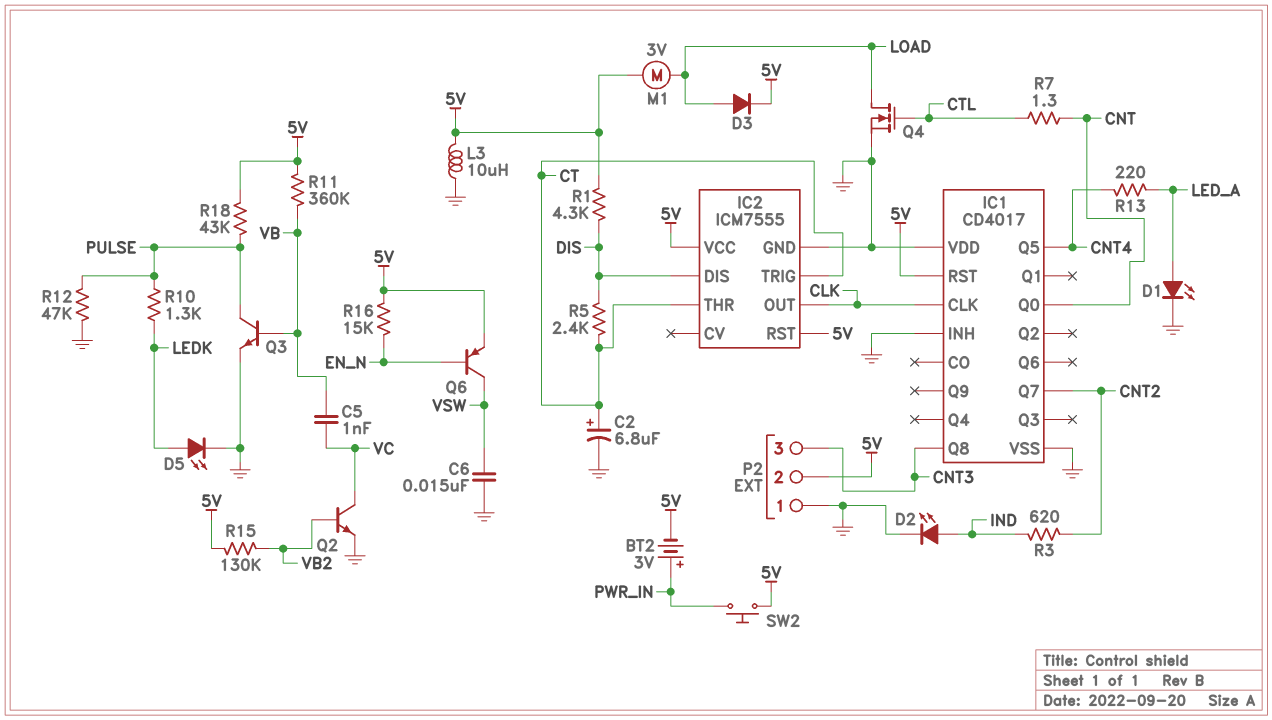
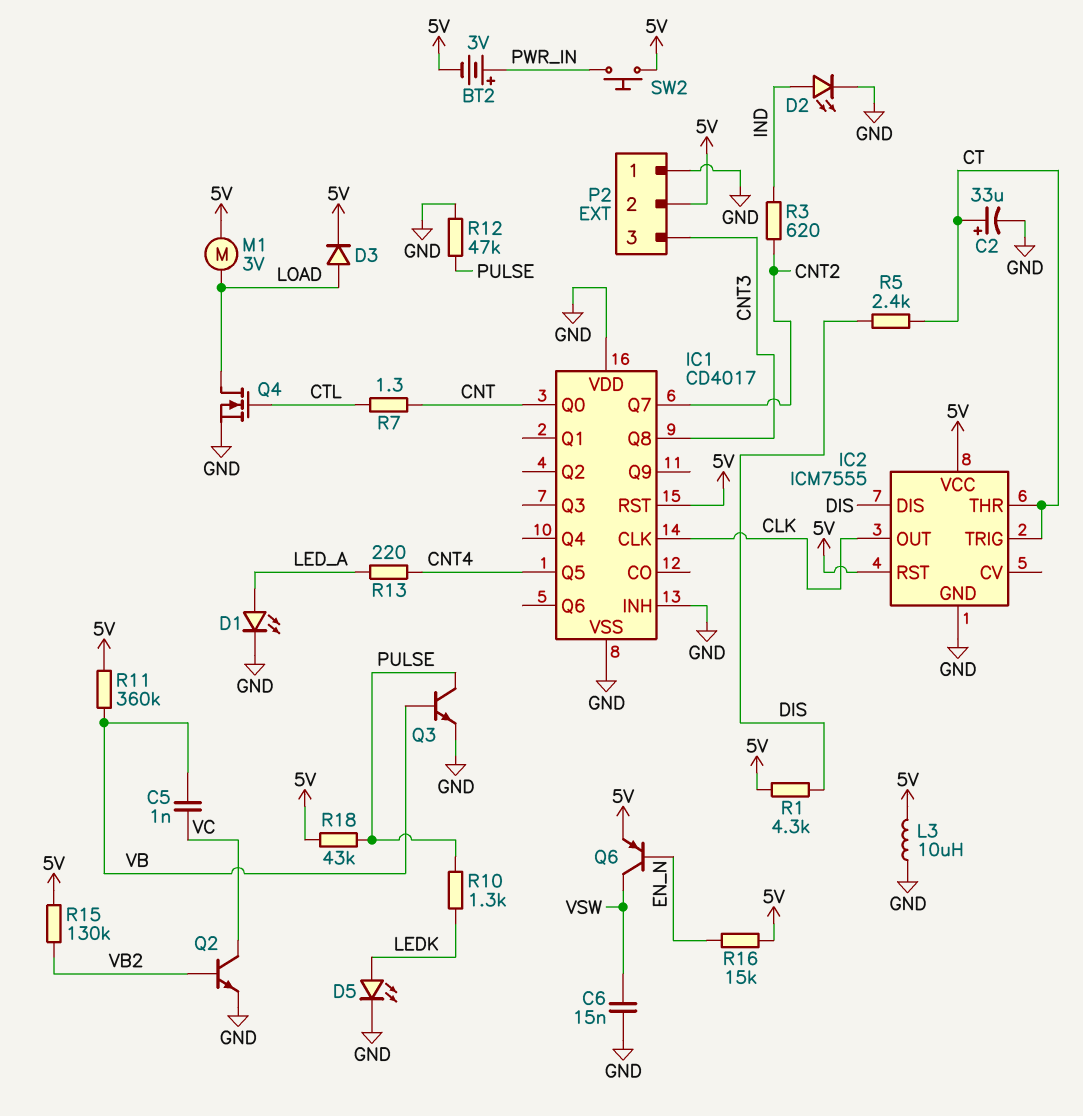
C2: 6.8uF (plus CT, minus GND) -> 33uF (plus CT, minus GND)

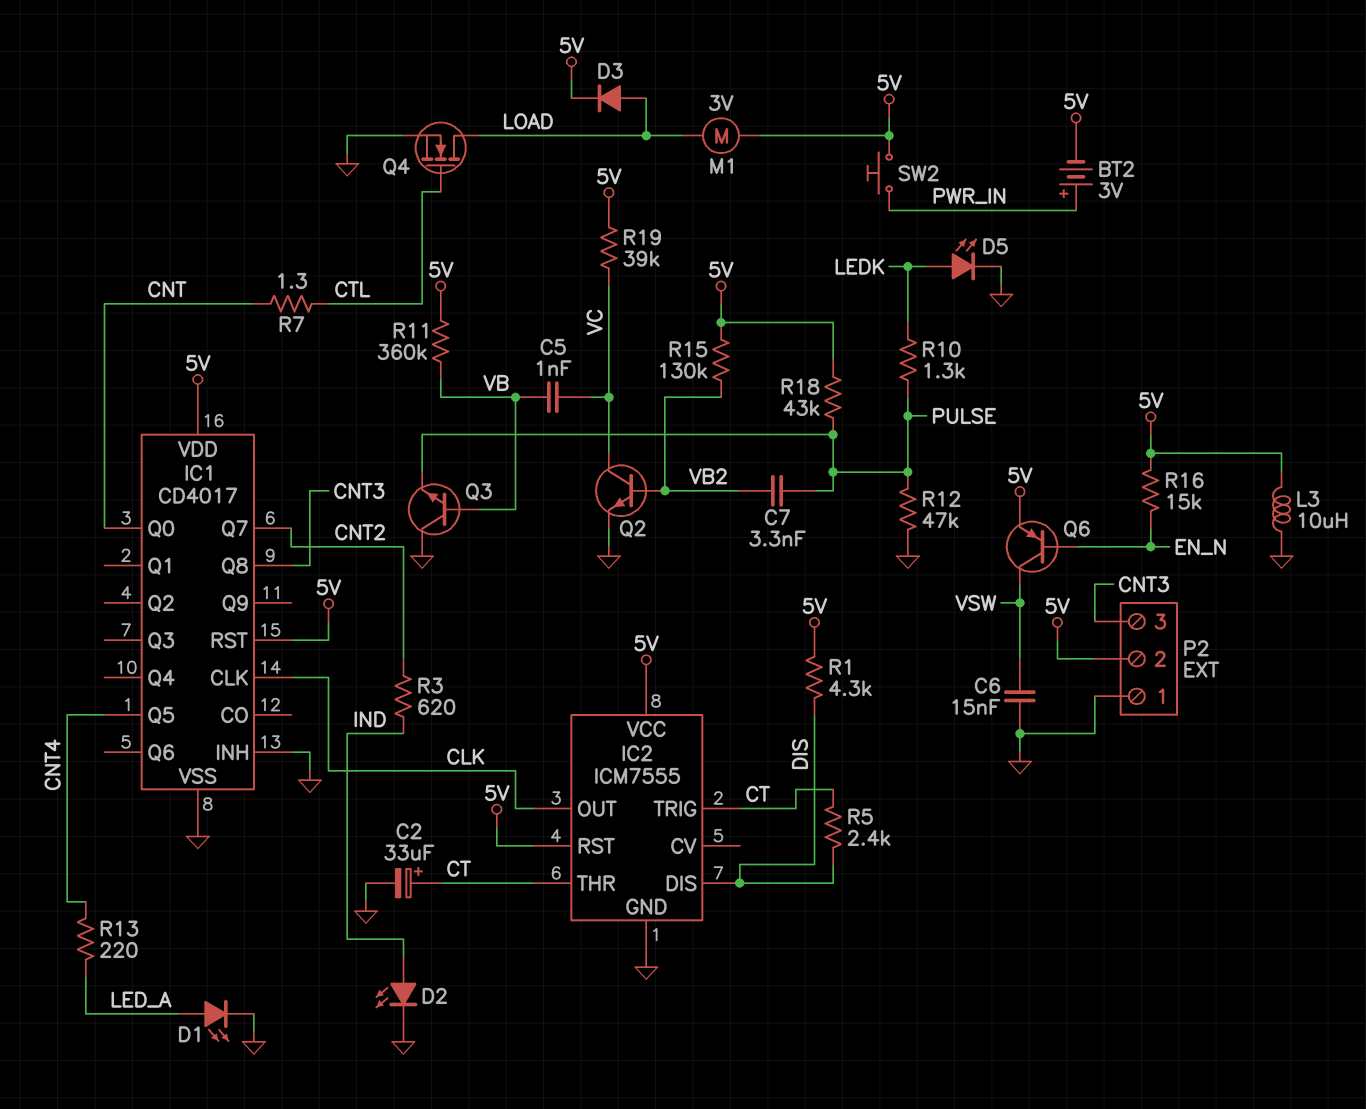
C7: none -> 3.3nF (PULSE, VB2)
IC1 pin VDD: GND -> 5V
Q3: NPN (B VB, C PULSE, E GND) -> NPN (B VB, C GND, E PULSE)
R19: none -> 39k (5V, VC)

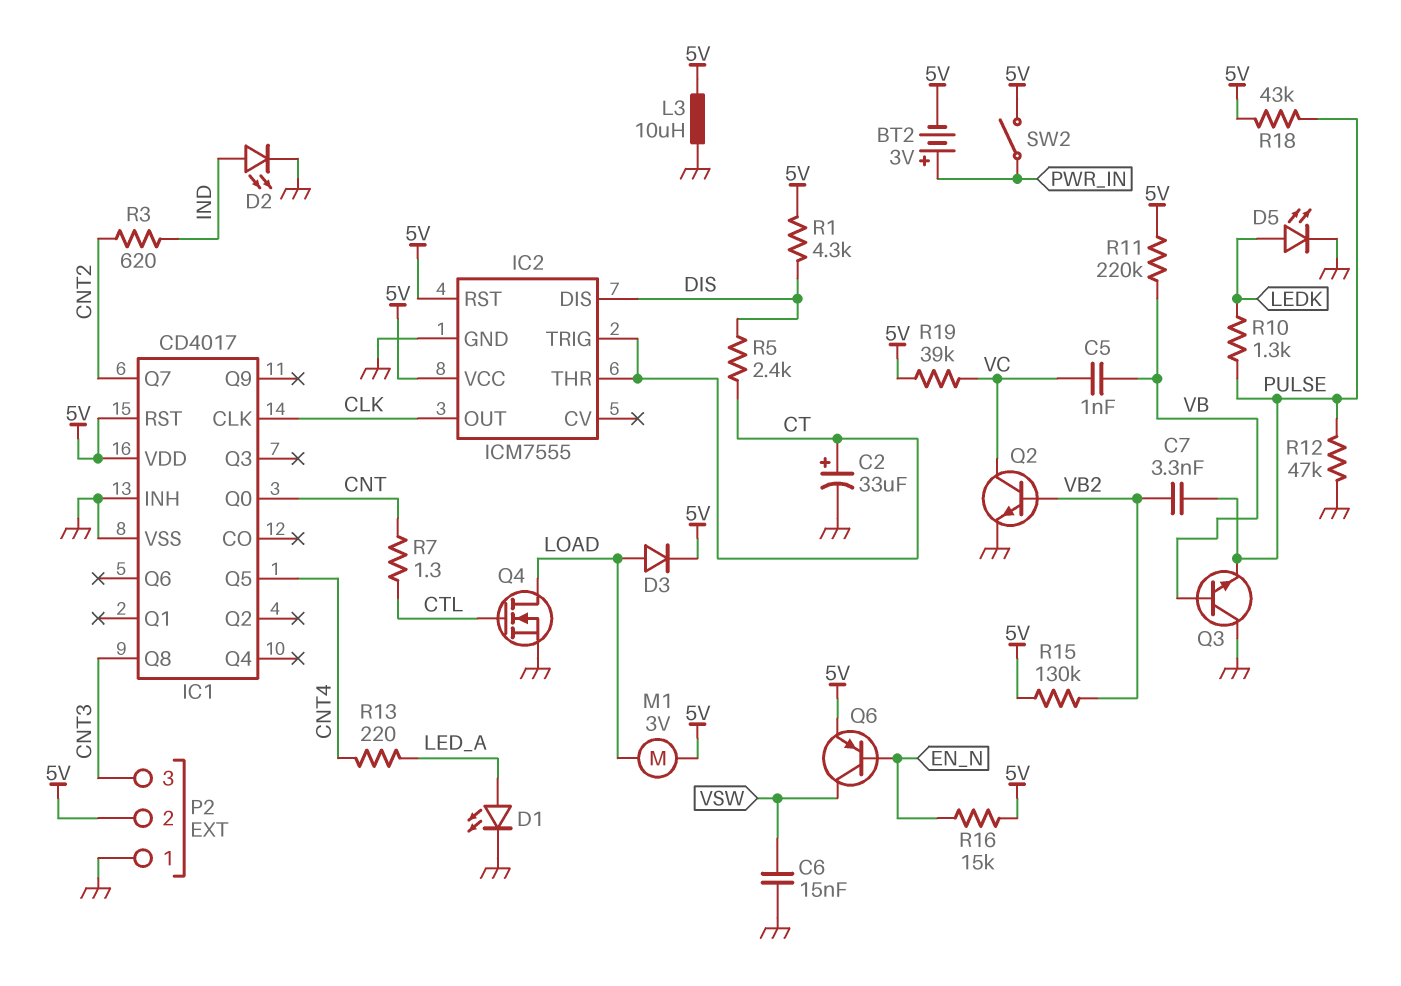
R11: 360k (5V, VB) -> 220k (5V, VB)
SW2: button (5V, PWR_IN) -> switch (5V, PWR_IN)

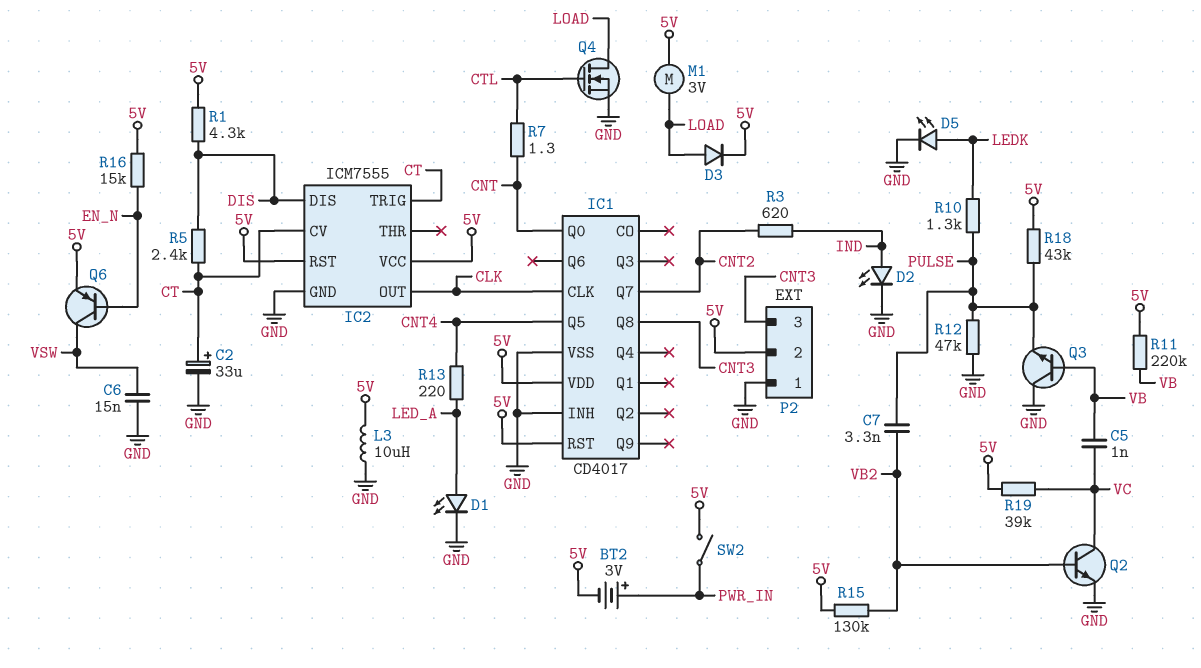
IC2 pin CV: none -> CT
IC2 pin THR: CT -> none

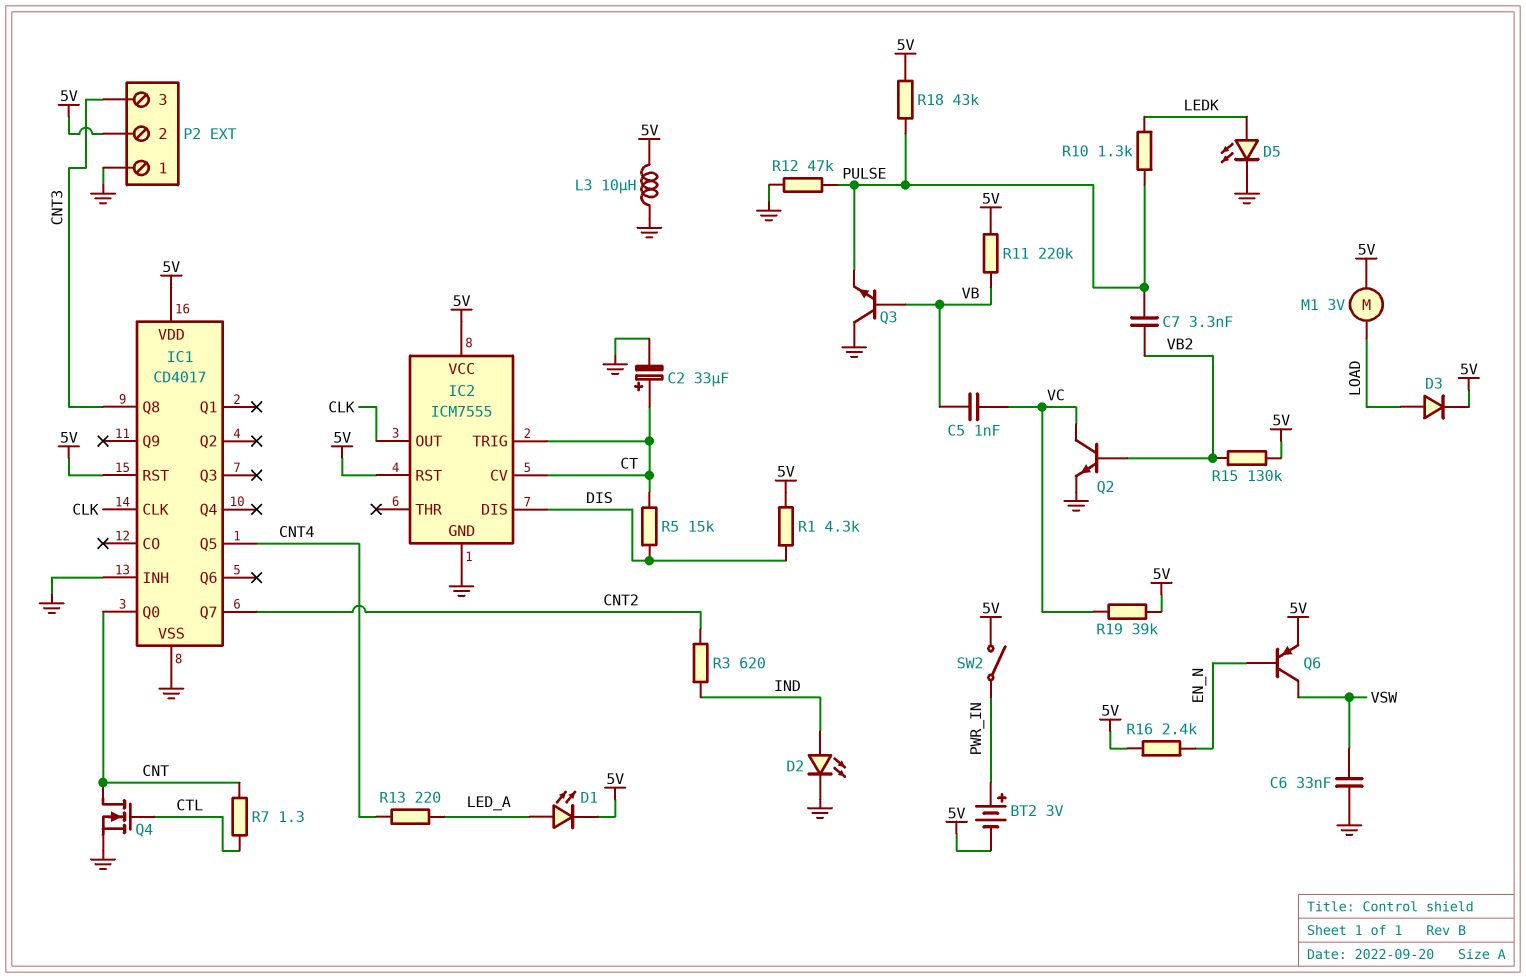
C6: 15nF (GND, VSW) -> 33nF (GND, VSW)
D1: LED (A LED_A, K GND) -> LED (A LED_A, K 5V)
Q4: NMOS (G CTL, D LOAD, S GND) -> NMOS (G CTL, D CNT, S GND)
R5: 2.4k (CT, DIS) -> 15k (CT, DIS)
R16: 15k (5V, EN_N) -> 2.4k (5V, EN_N)

